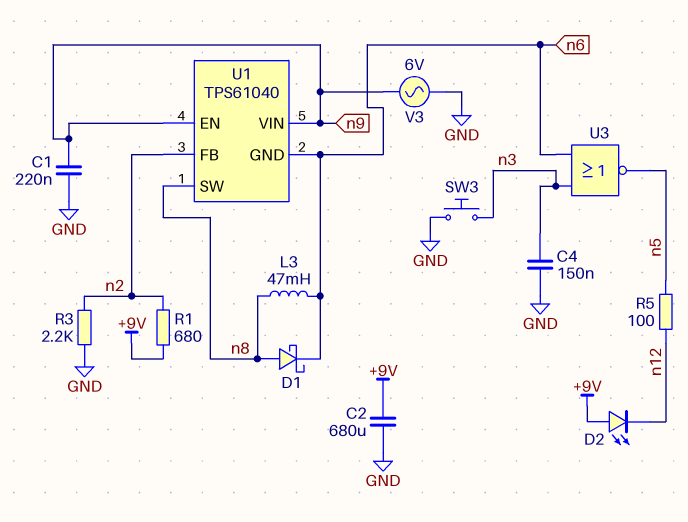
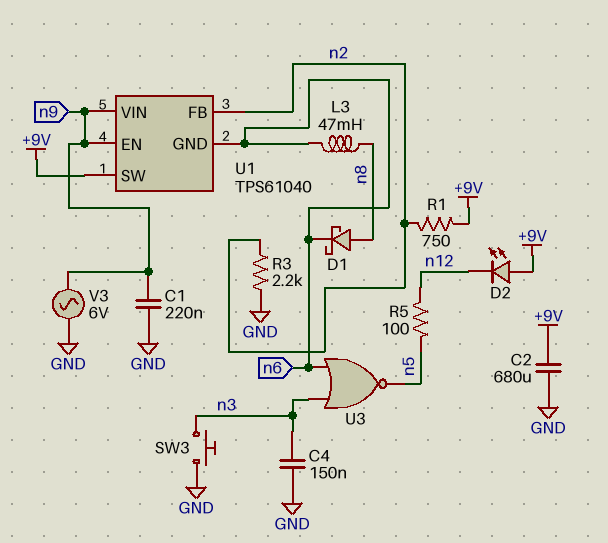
R1: 680 (+9V, n2) -> 750 (+9V, n2)
U1 pin SW: n8 -> +9V

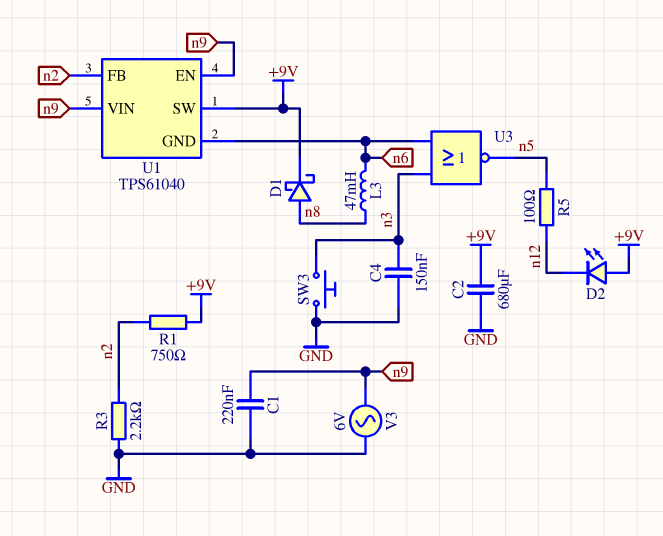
D1: schottky (A n8, K n6) -> schottky (A n8, K +9V)

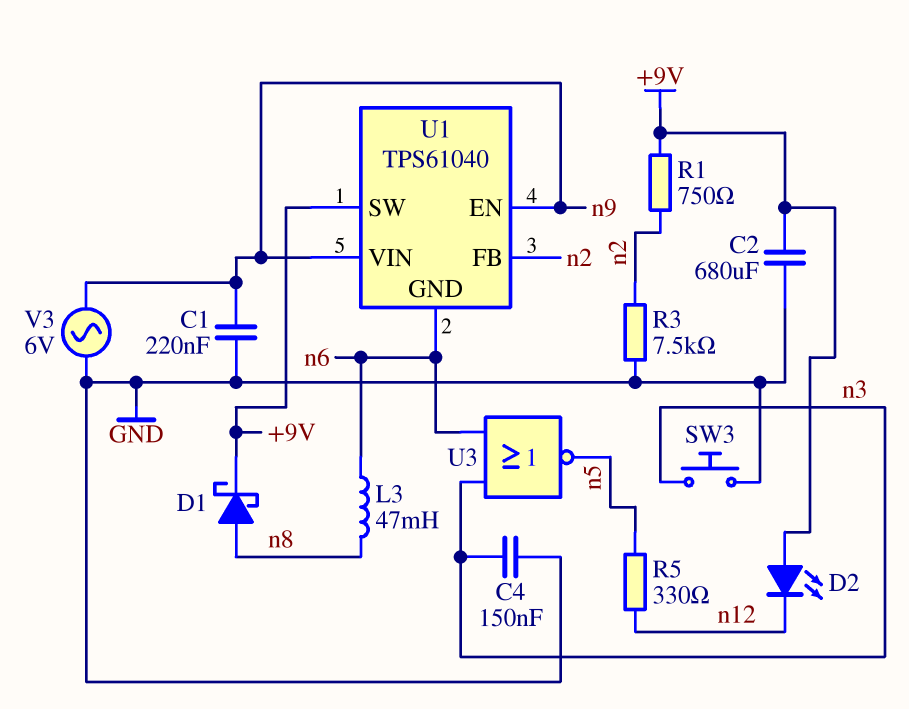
R3: 2.2k (GND, n2) -> 7.5k (GND, n2)
R5: 100 (n5, n12) -> 330 (n5, n12)

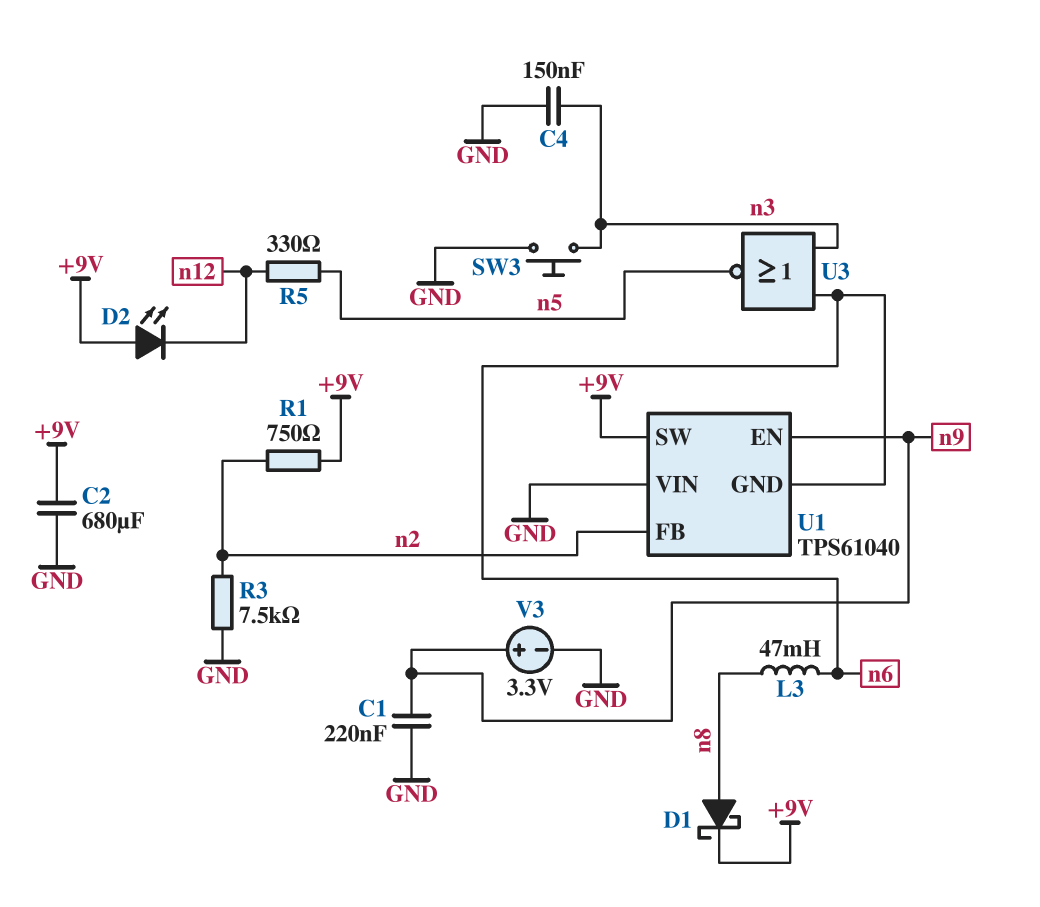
U1 pin VIN: n9 -> GND
V3: AC 6V (GND, n9) -> 3.3V (plus n9, minus GND)

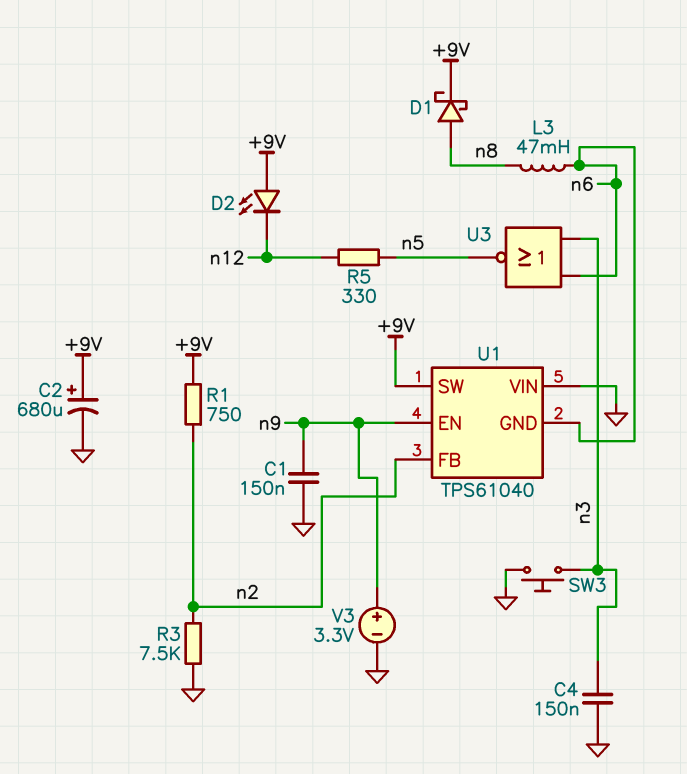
C1: 220nF (GND, n9) -> 150nF (GND, n9)
C2: 680uF (+9V, GND) -> 680uF (plus +9V, minus GND)

